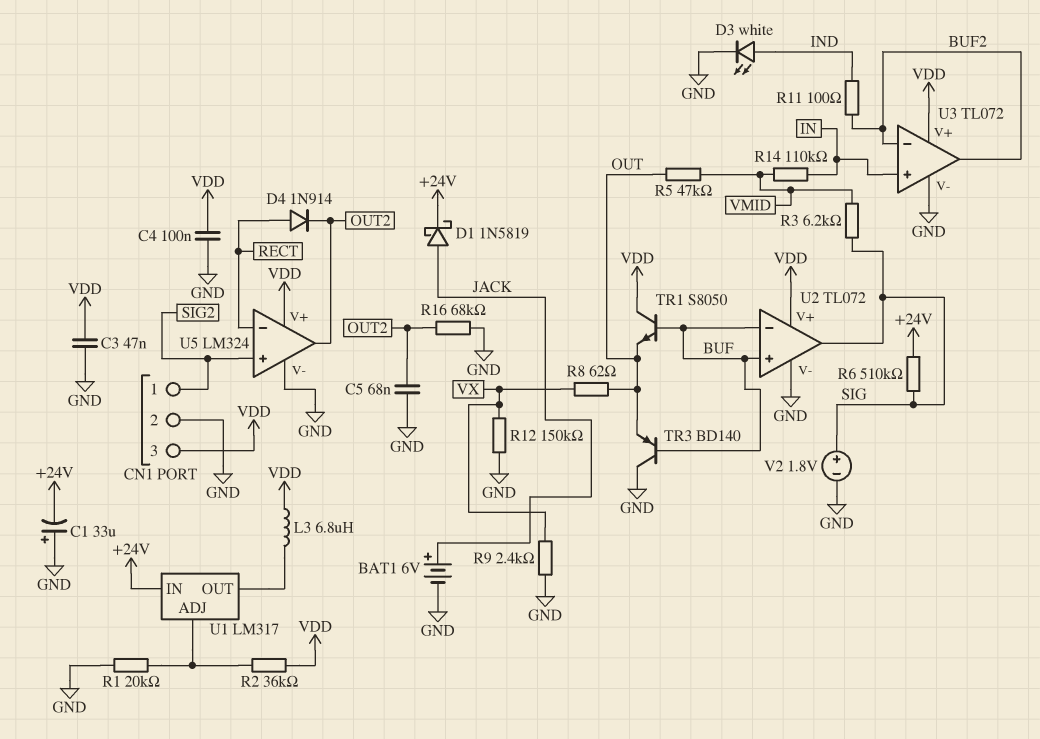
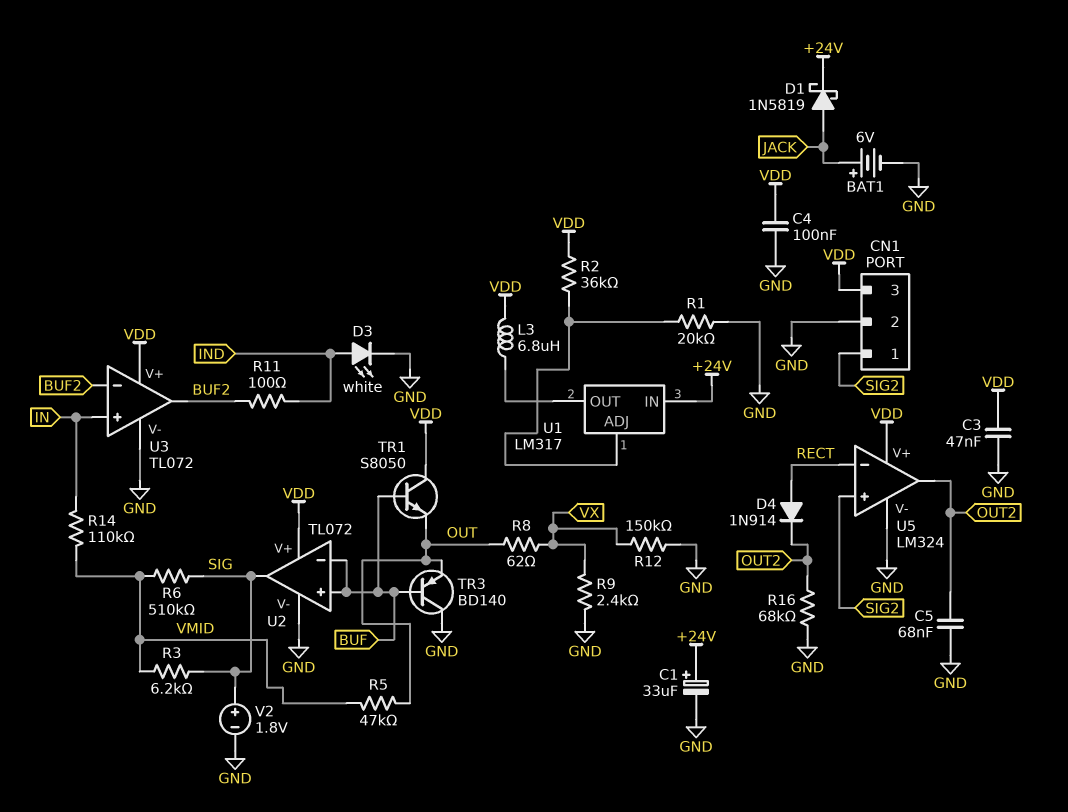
C1: 33uF (plus GND, minus +24V) -> 33uF (plus +24V, minus GND)
R6: 510k (+24V, SIG) -> 510k (SIG, VMID)

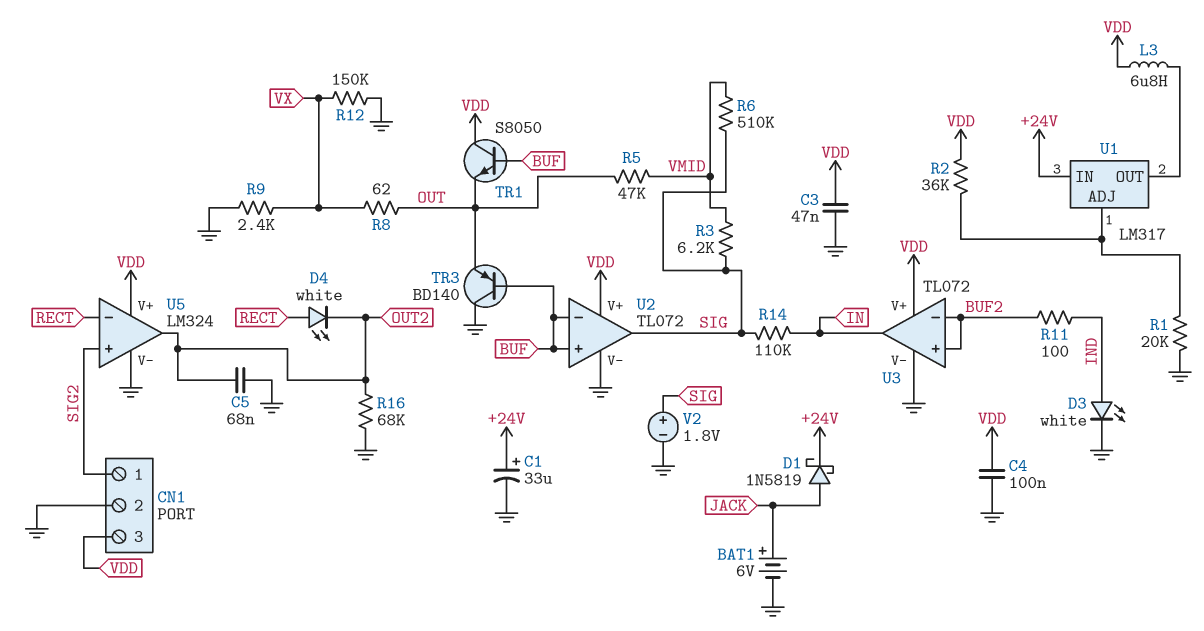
D4: diode 1N914 (A RECT, K OUT2) -> LED white (A RECT, K OUT2)
R14: 110k (IN, VMID) -> 110k (IN, SIG)
U3 pin in+: IN -> BUF2
U3 pin out: BUF2 -> IN

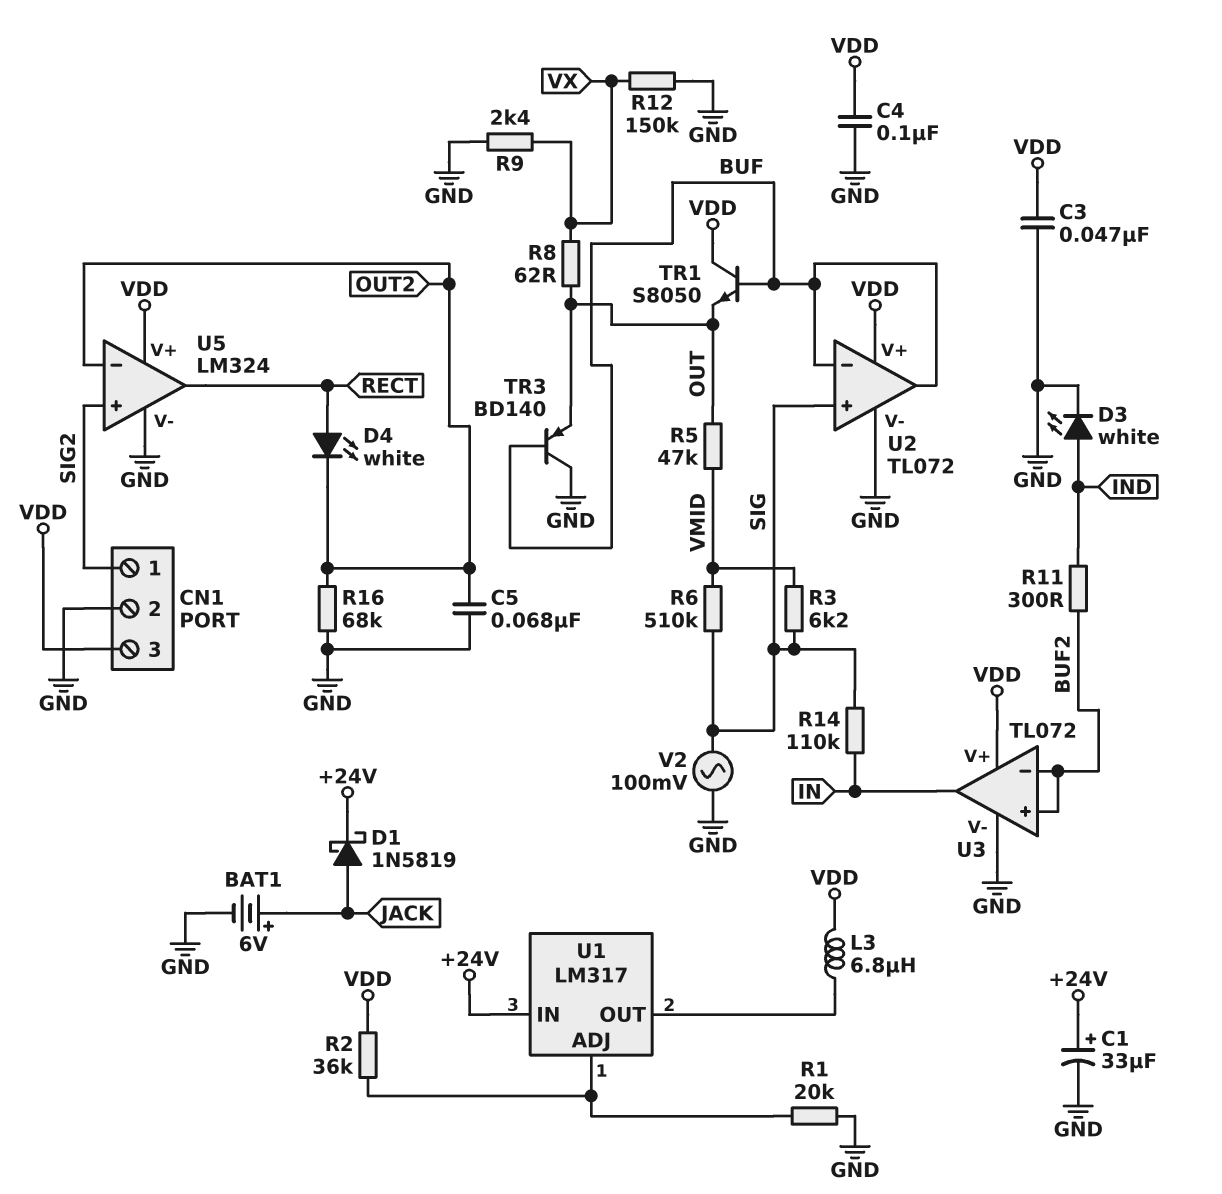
R11: 100 (BUF2, IND) -> 300 (BUF2, IND)
U2 pin in+: BUF -> SIG
U2 pin out: SIG -> BUF
U5 pin in-: RECT -> OUT2
U5 pin out: OUT2 -> RECT
V2: 1.8V (plus SIG, minus GND) -> AC 100mV (GND, SIG)

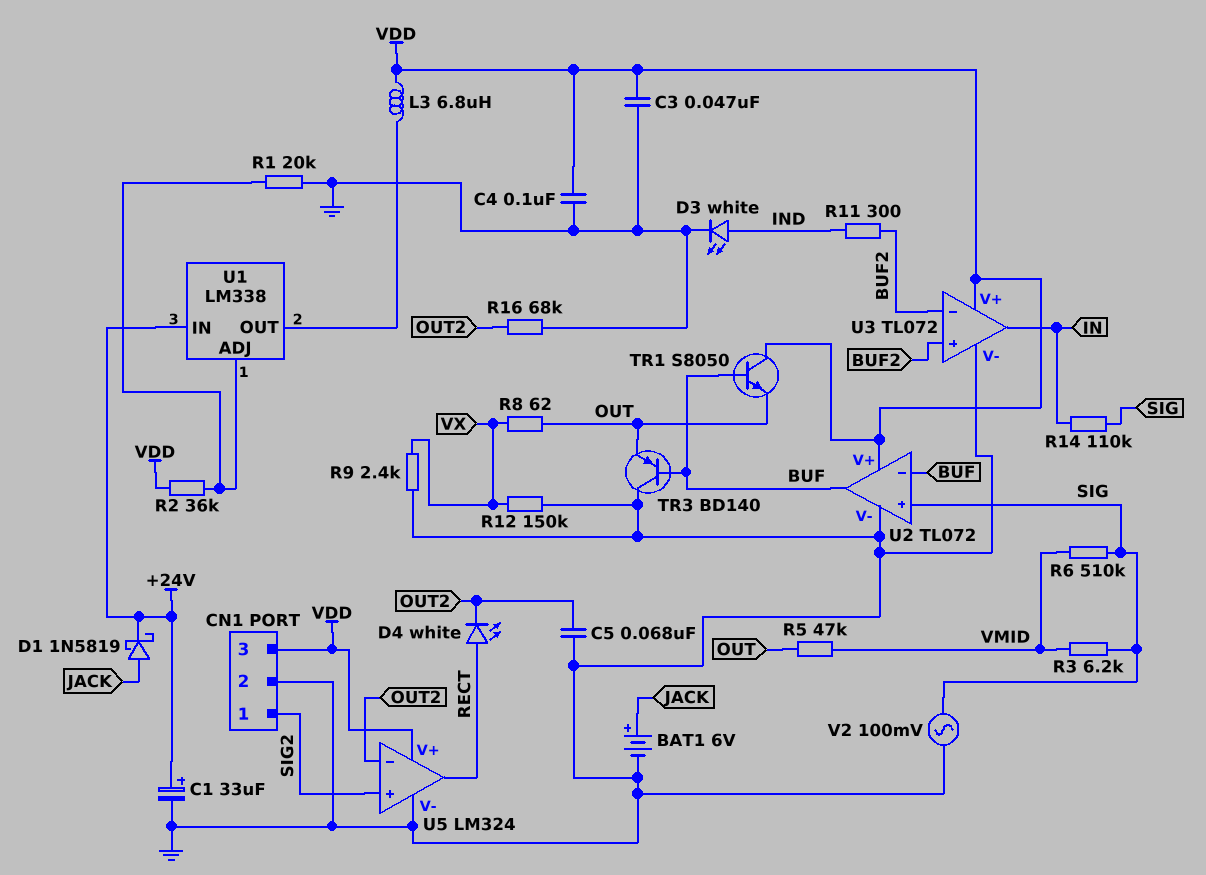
U1: LM317 -> LM338

